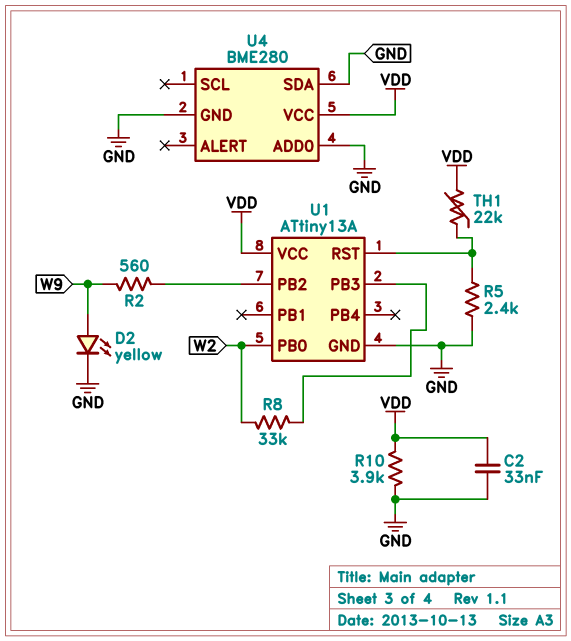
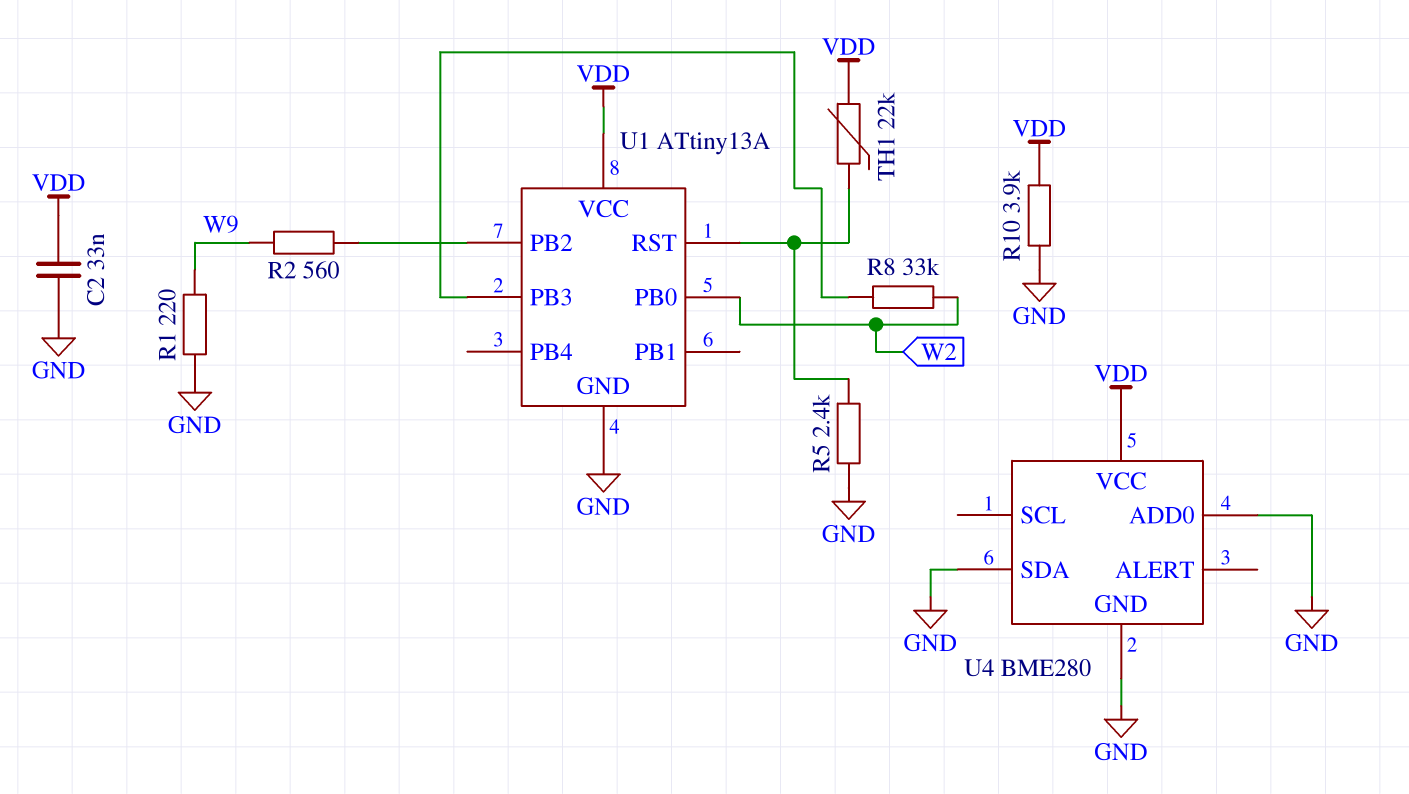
D2: LED yellow (A W9, K GND) -> none
R1: none -> 220 (GND, W9)

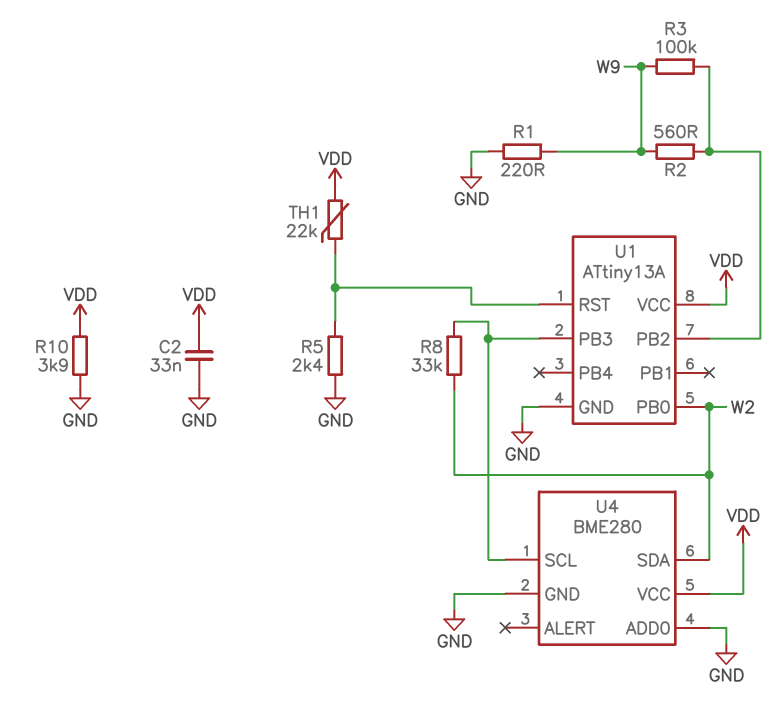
R3: none -> 100k (U1/PB2, W9)
U4 pin SCL: none -> U1/PB3
U4 pin SDA: GND -> W2

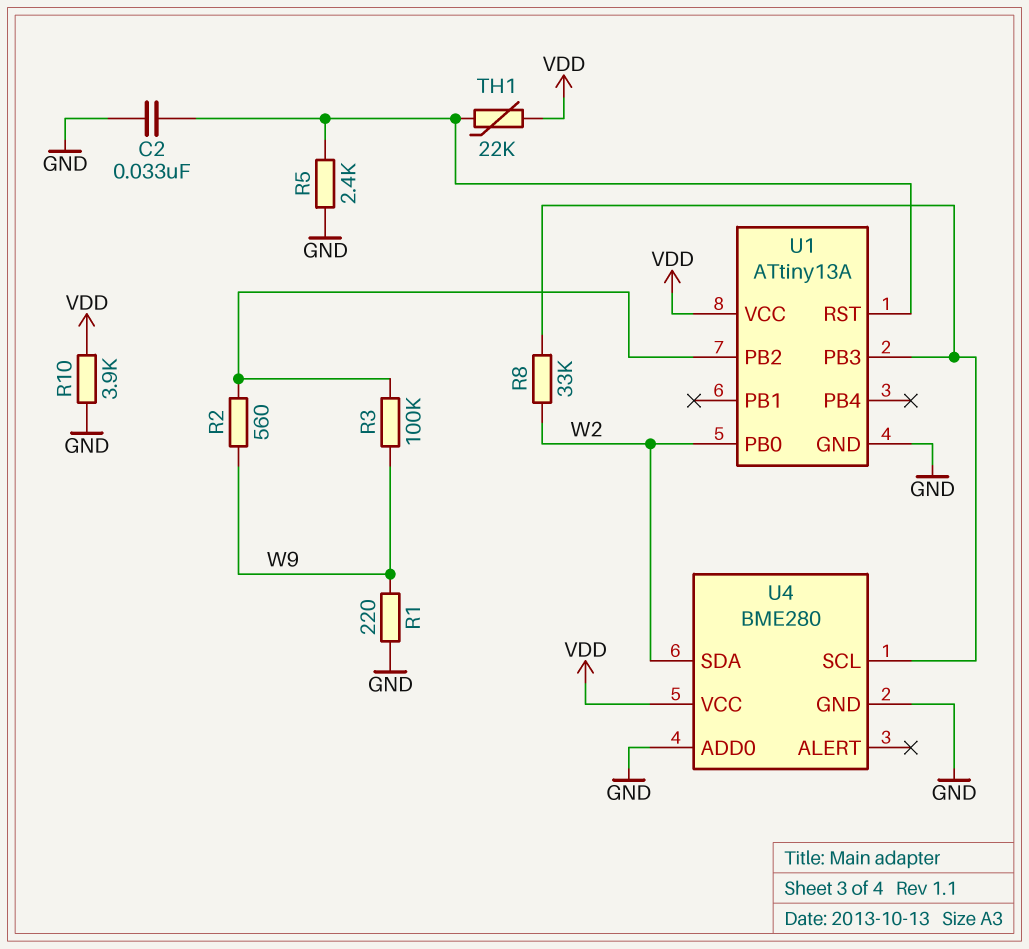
C2: 33nF (GND, VDD) -> 33nF (GND, U1/RST)

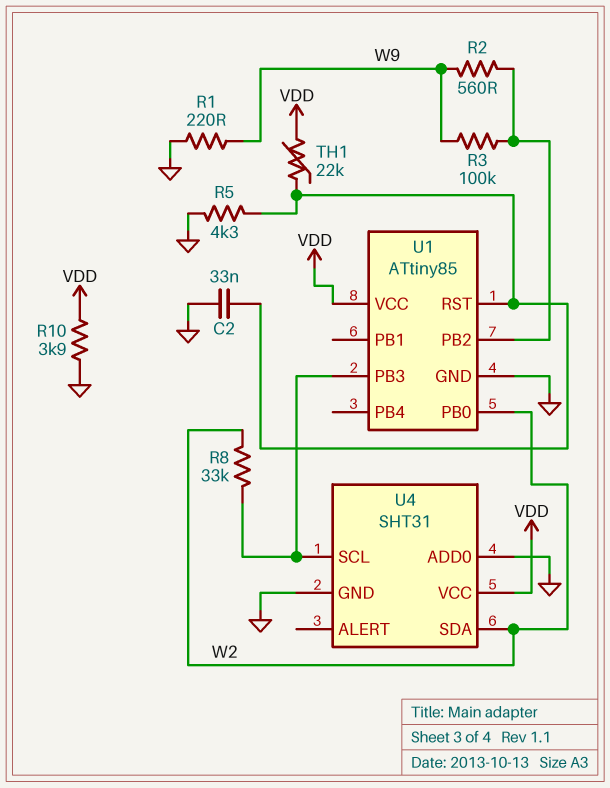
R5: 2.4k (GND, U1/RST) -> 4.3k (GND, U1/RST)
U1: ATtiny13A -> ATtiny85
U4: BME280 -> SHT31

